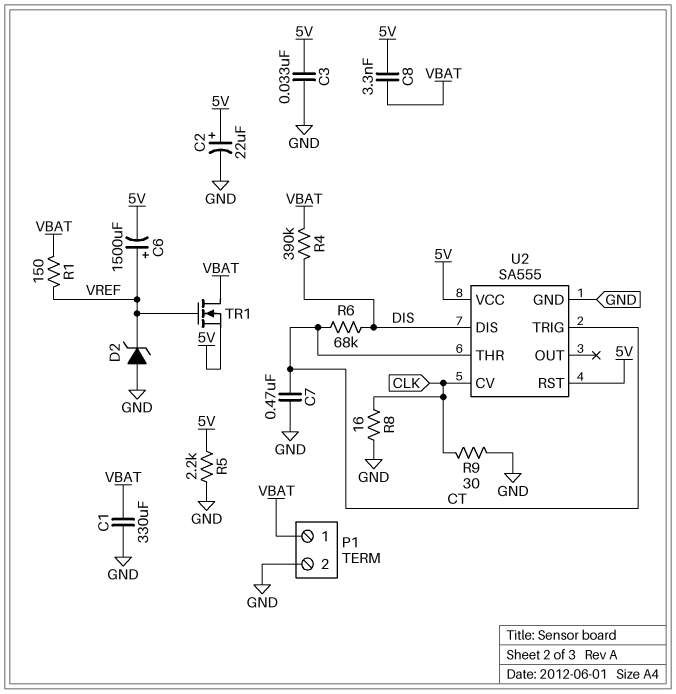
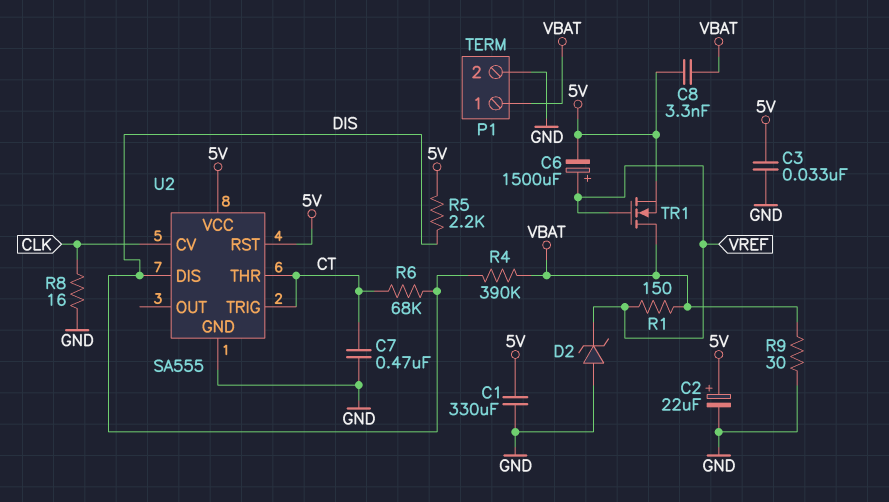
C1: 330uF (GND, VBAT) -> 330uF (5V, GND)
R5: 2.2k (5V, GND) -> 2.2k (5V, DIS)
R9: 30 (CLK, GND) -> 30 (GND, VBAT)

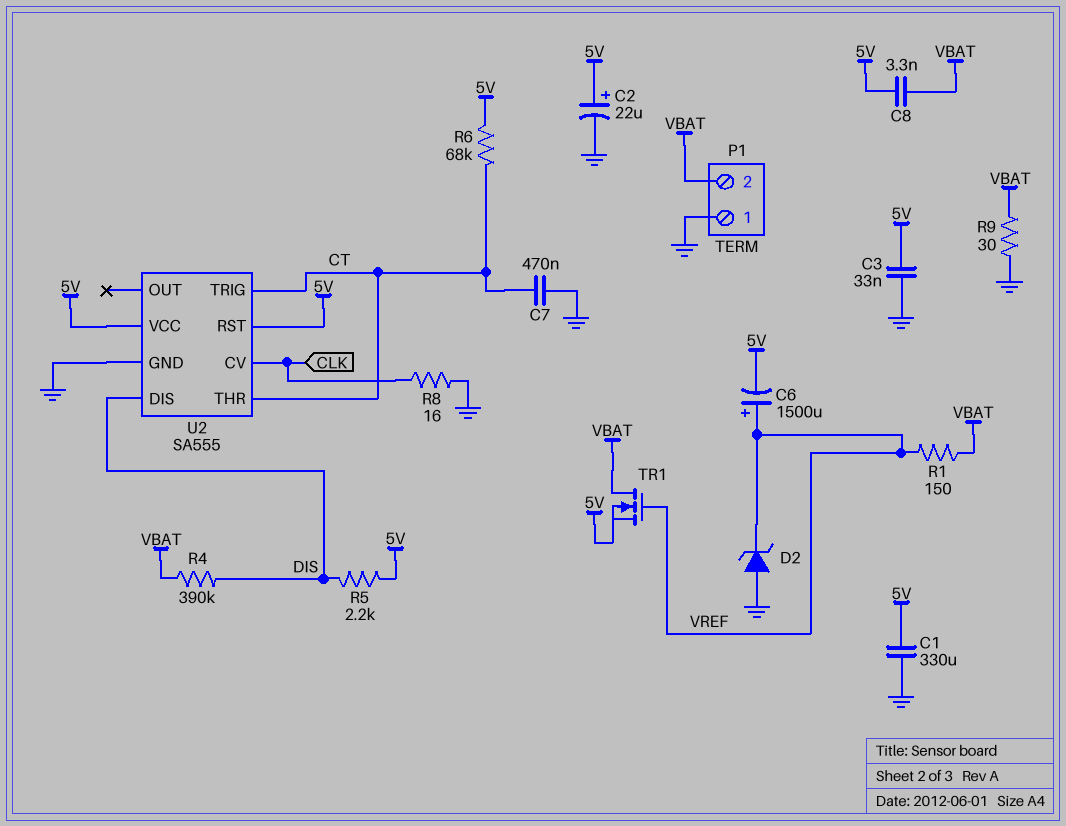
P1 pin 1: VBAT -> GND
P1 pin 2: GND -> VBAT
R6: 68k (CT, DIS) -> 68k (5V, CT)

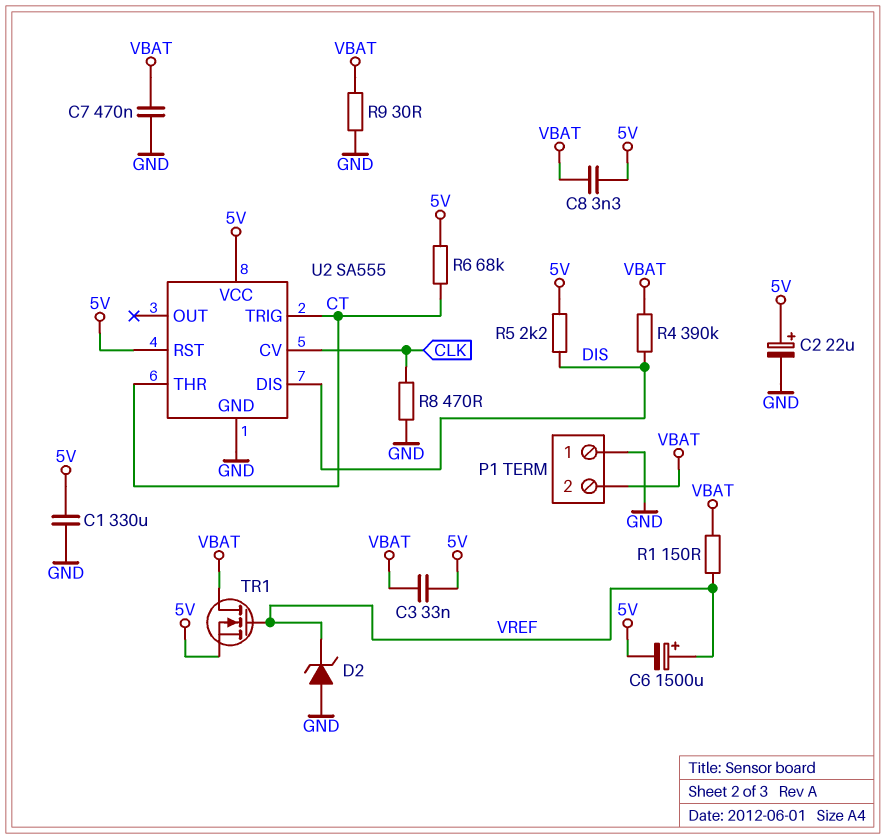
C3: 33nF (5V, GND) -> 33nF (5V, VBAT)
C7: 470nF (CT, GND) -> 470nF (GND, VBAT)
R8: 16 (CLK, GND) -> 470 (CLK, GND)

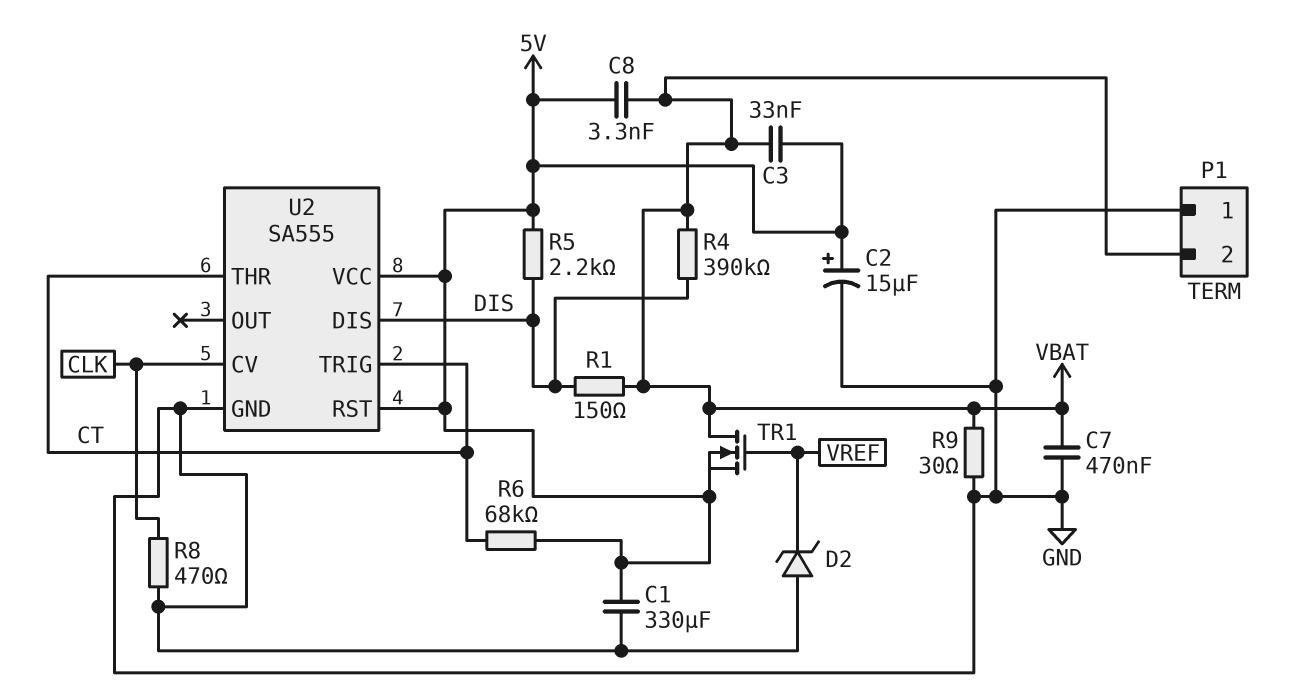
C2: 22uF (plus 5V, minus GND) -> 15uF (plus 5V, minus GND)
C6: 1500uF (plus VREF, minus 5V) -> none
R1: 150 (VBAT, VREF) -> 150 (DIS, VBAT)

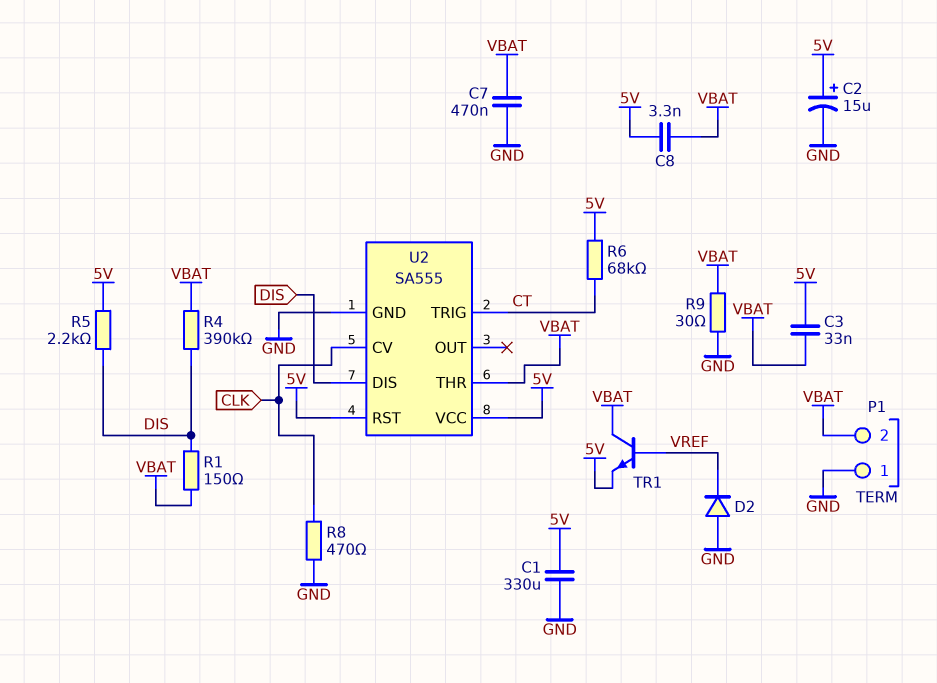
D2: zener (A GND, K VREF) -> diode (A GND, K VREF)
TR1: NMOS (G VREF, D VBAT, S 5V) -> NPN (B VREF, C VBAT, E 5V)
U2 pin THR: CT -> VBAT

